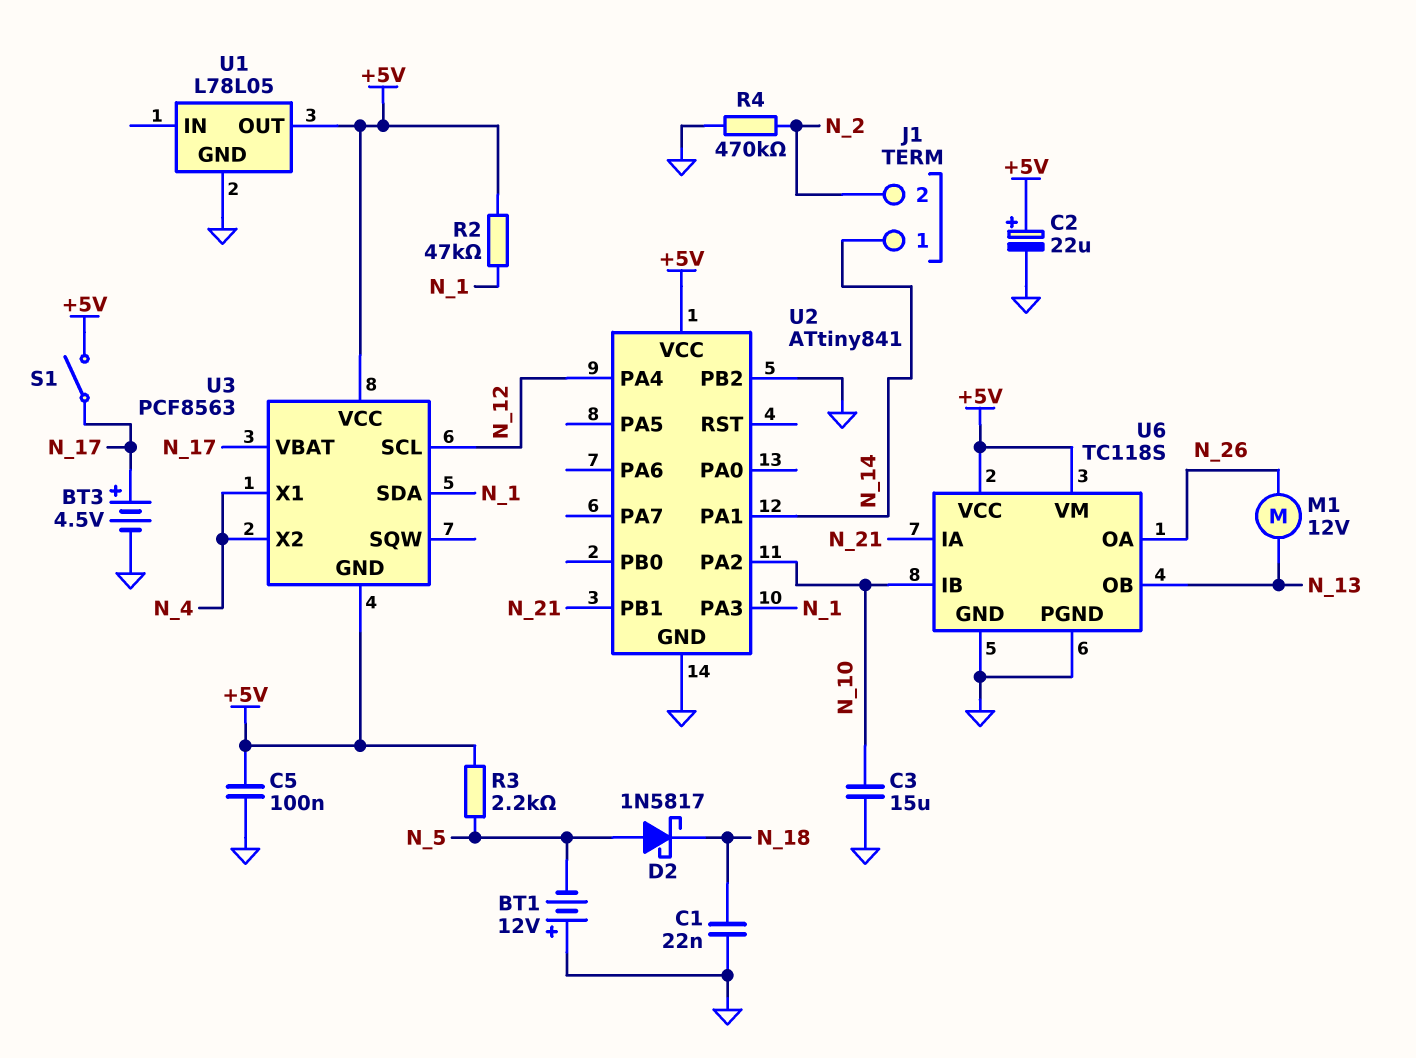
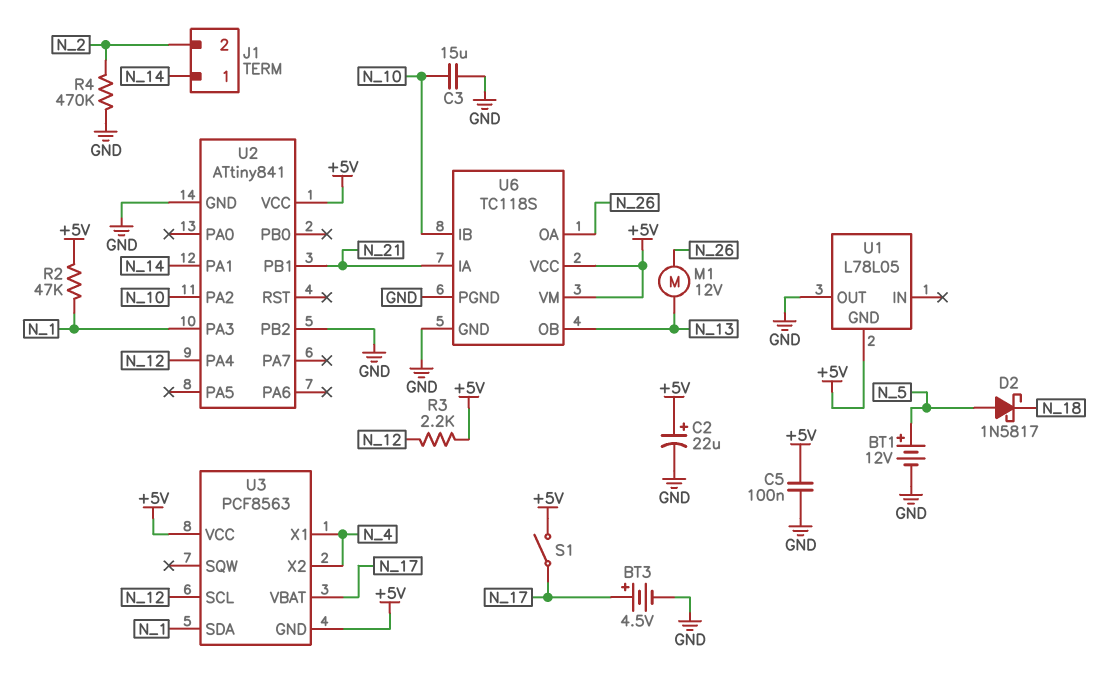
BT1: 12V (plus GND, minus N_5) -> 12V (plus N_5, minus GND)
C1: 22nF (GND, N_18) -> none
R3: 2.2k (+5V, N_5) -> 2.2k (+5V, N_12)
U1 pin GND: GND -> +5V
U1 pin OUT: +5V -> GND

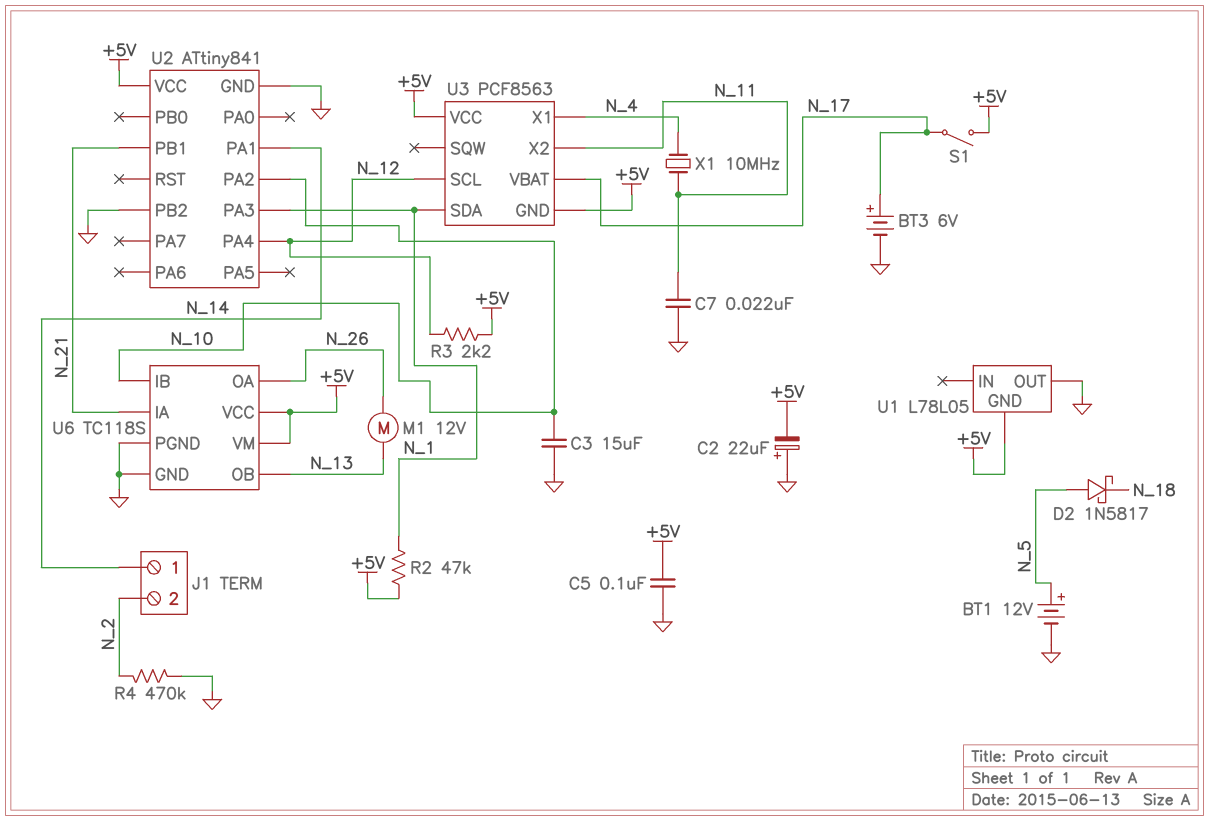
BT3: 4.5V (plus N_17, minus GND) -> 6V (plus N_17, minus GND)
C2: 22uF (plus +5V, minus GND) -> 22uF (plus GND, minus +5V)
C7: none -> 22nF (GND, N_11)
U3 pin X2: N_4 -> N_11
X1: none -> 10MHz (N_4, N_11)

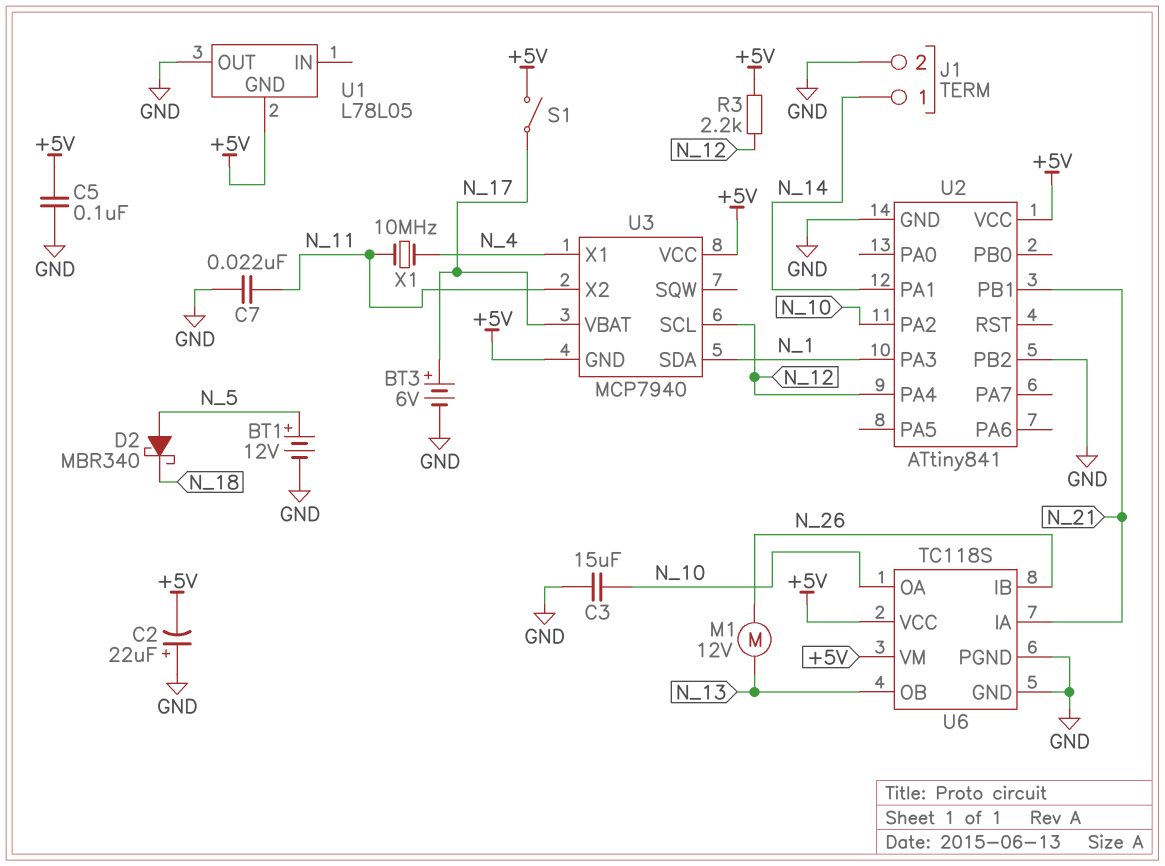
D2: schottky 1N5817 (A N_5, K N_18) -> schottky MBR340 (A N_5, K N_18)
J1 pin 2: N_2 -> GND
R2: 47k (+5V, N_1) -> none
R4: 470k (GND, N_2) -> none
U3: PCF8563 -> MCP7940
U6 pin IB: N_10 -> N_26
U6 pin OA: N_26 -> N_10

